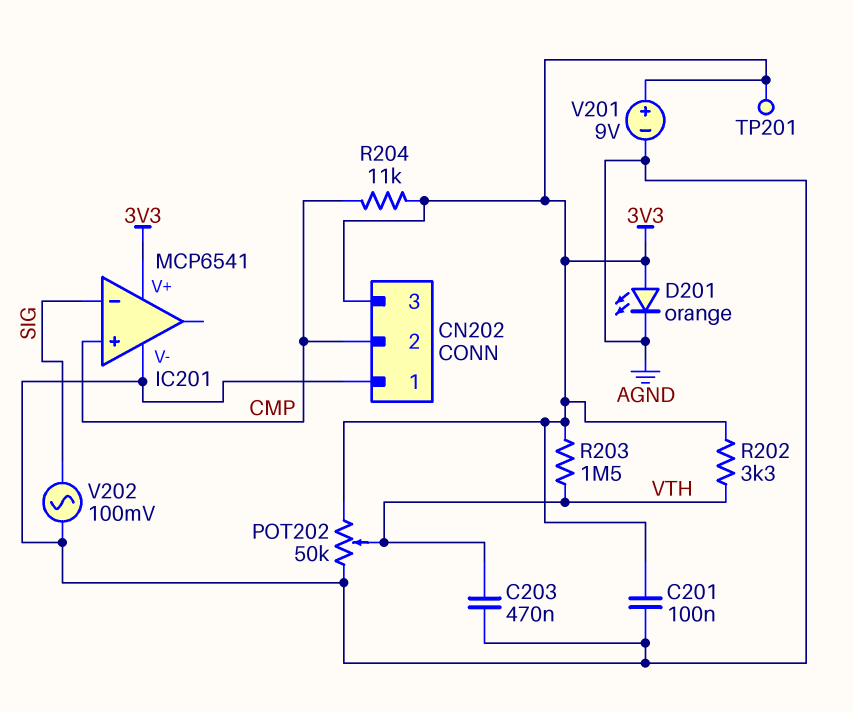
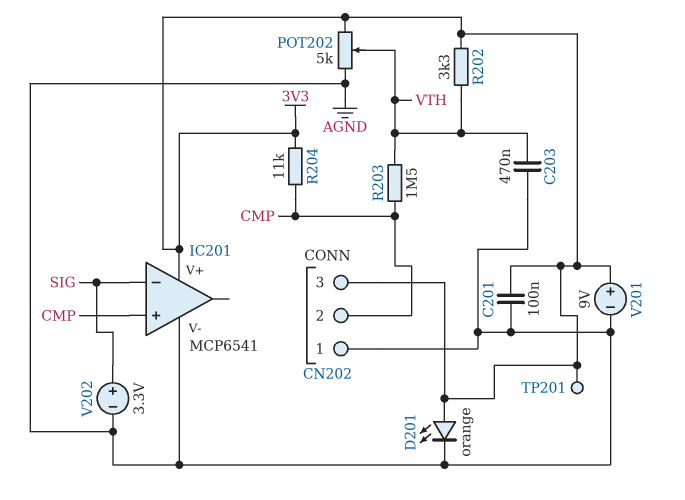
POT202: 50k (3V3, AGND, wiper VTH) -> 5k (3V3, AGND, wiper VTH)
R203: 1.5M (3V3, VTH) -> 1.5M (CMP, VTH)
V202: AC 100mV (AGND, SIG) -> 3.3V (plus SIG, minus AGND)

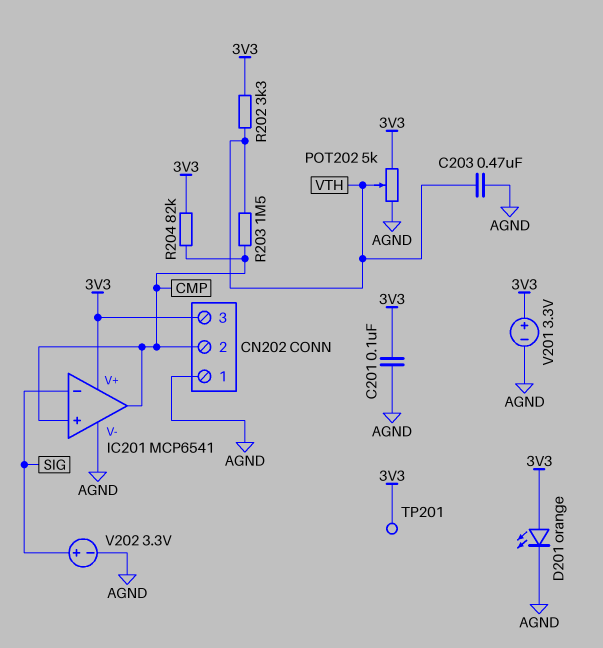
IC201 pin out: none -> CMP
R204: 11k (3V3, CMP) -> 82k (3V3, CMP)
V201: 9V (plus 3V3, minus AGND) -> 3.3V (plus 3V3, minus AGND)

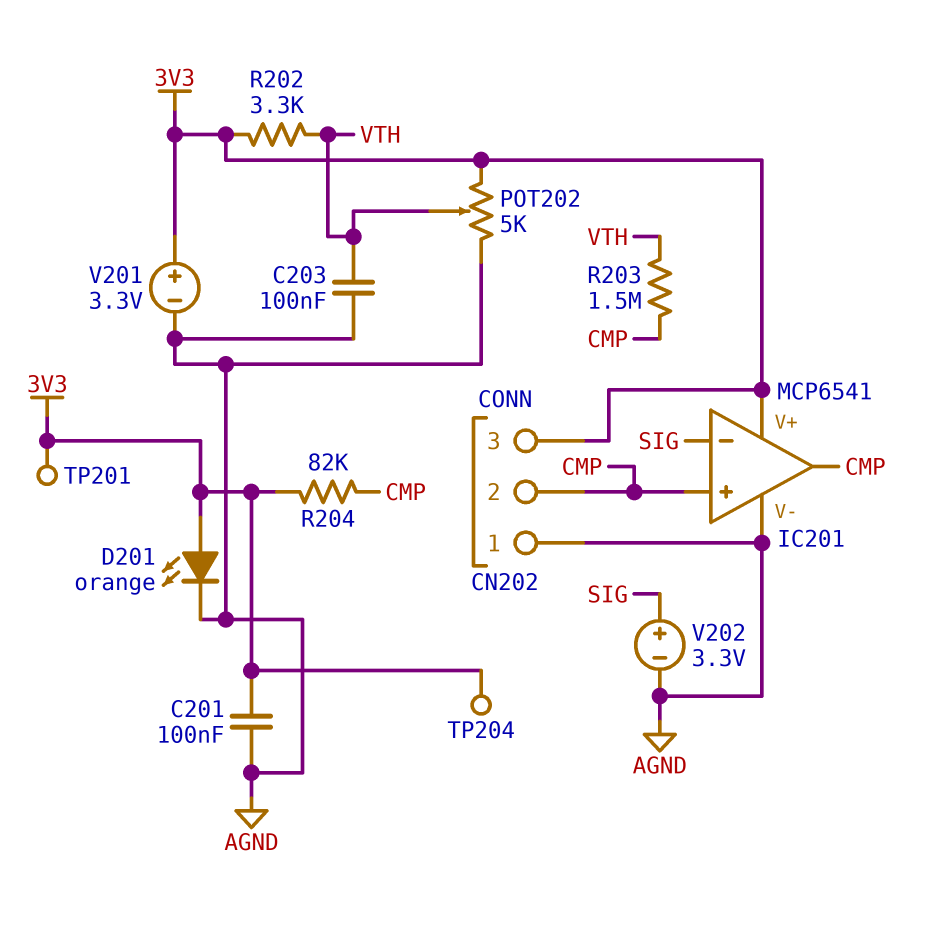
C203: 470nF (AGND, VTH) -> 100nF (AGND, VTH)
TP204: none -> test point (3V3)

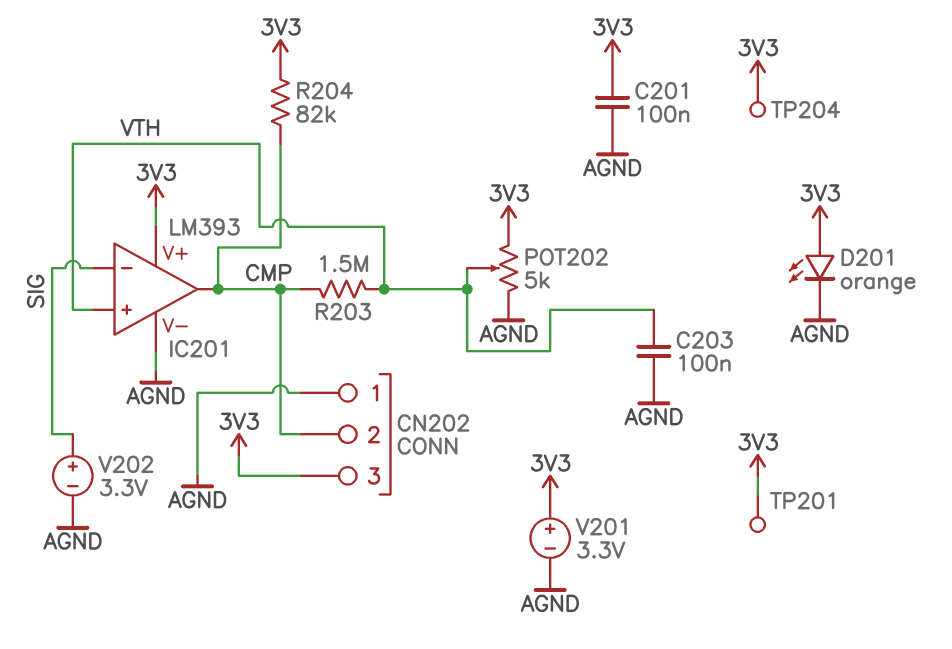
IC201: MCP6541 -> LM393
IC201 pin in+: CMP -> VTH
R202: 3.3k (3V3, VTH) -> none

